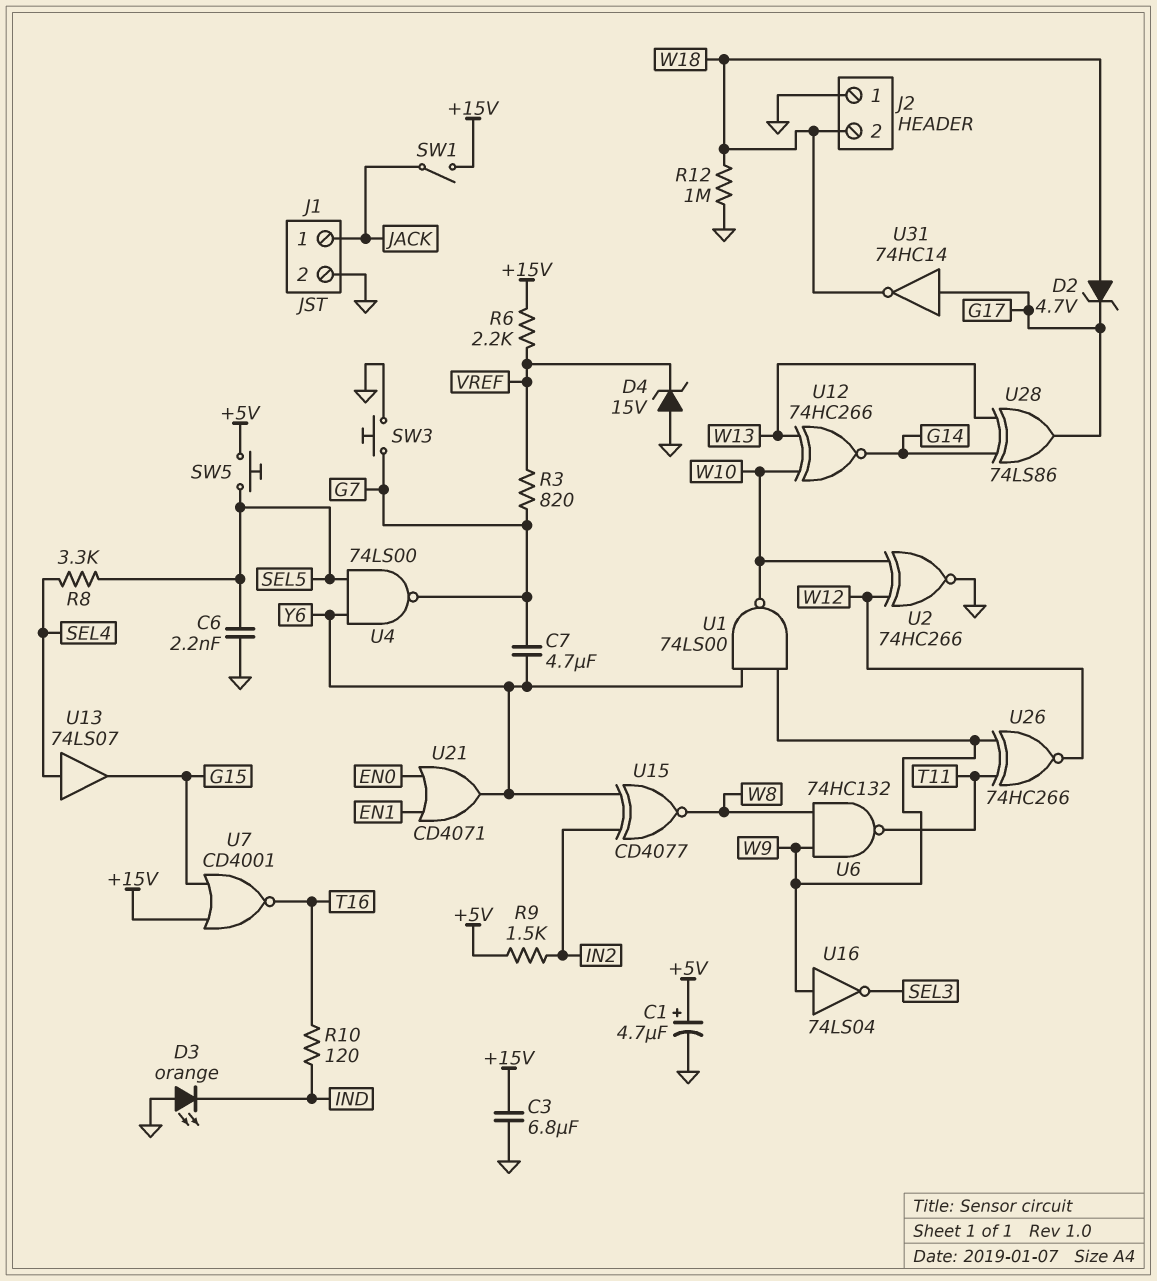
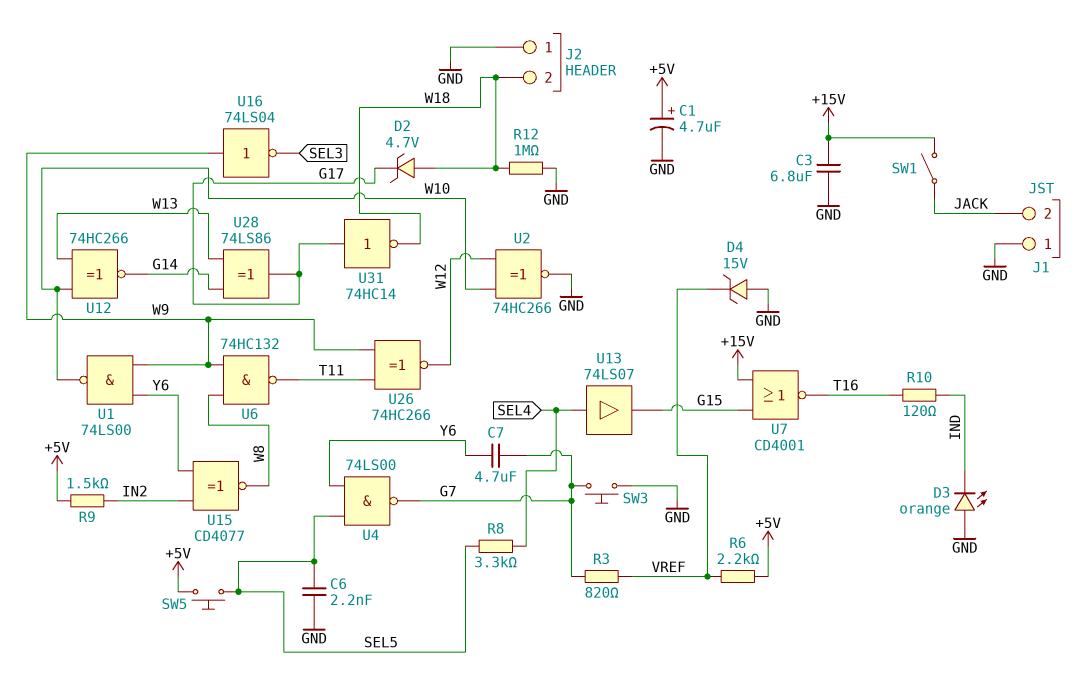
J1 pin 1: JACK -> GND
J1 pin 2: GND -> JACK
R6: 2.2k (+15V, VREF) -> 2.2k (+5V, VREF)
U21: OR CD4071 (in EN0, in EN1, out Y6) -> none

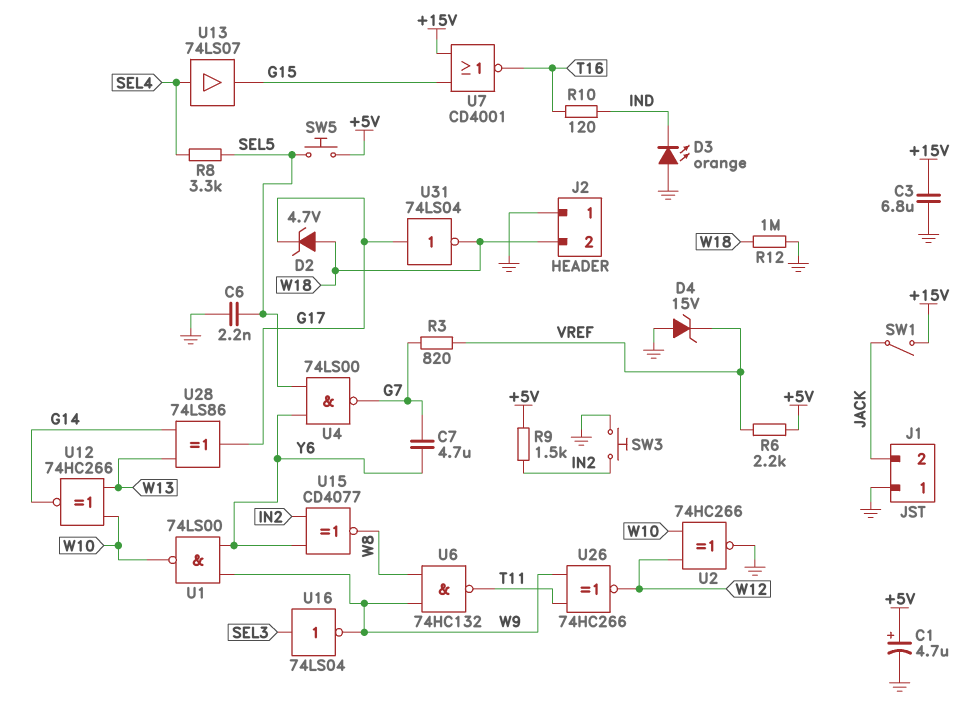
SW3: button (G7, GND) -> button (GND, IN2)
U16: NOT 74LS04 (in W9, out SEL3) -> NOT 74LS04 (in SEL3, out W9)
U31: NOT 74HC14 (in G17, out W18) -> NOT 74LS04 (in G17, out W18)

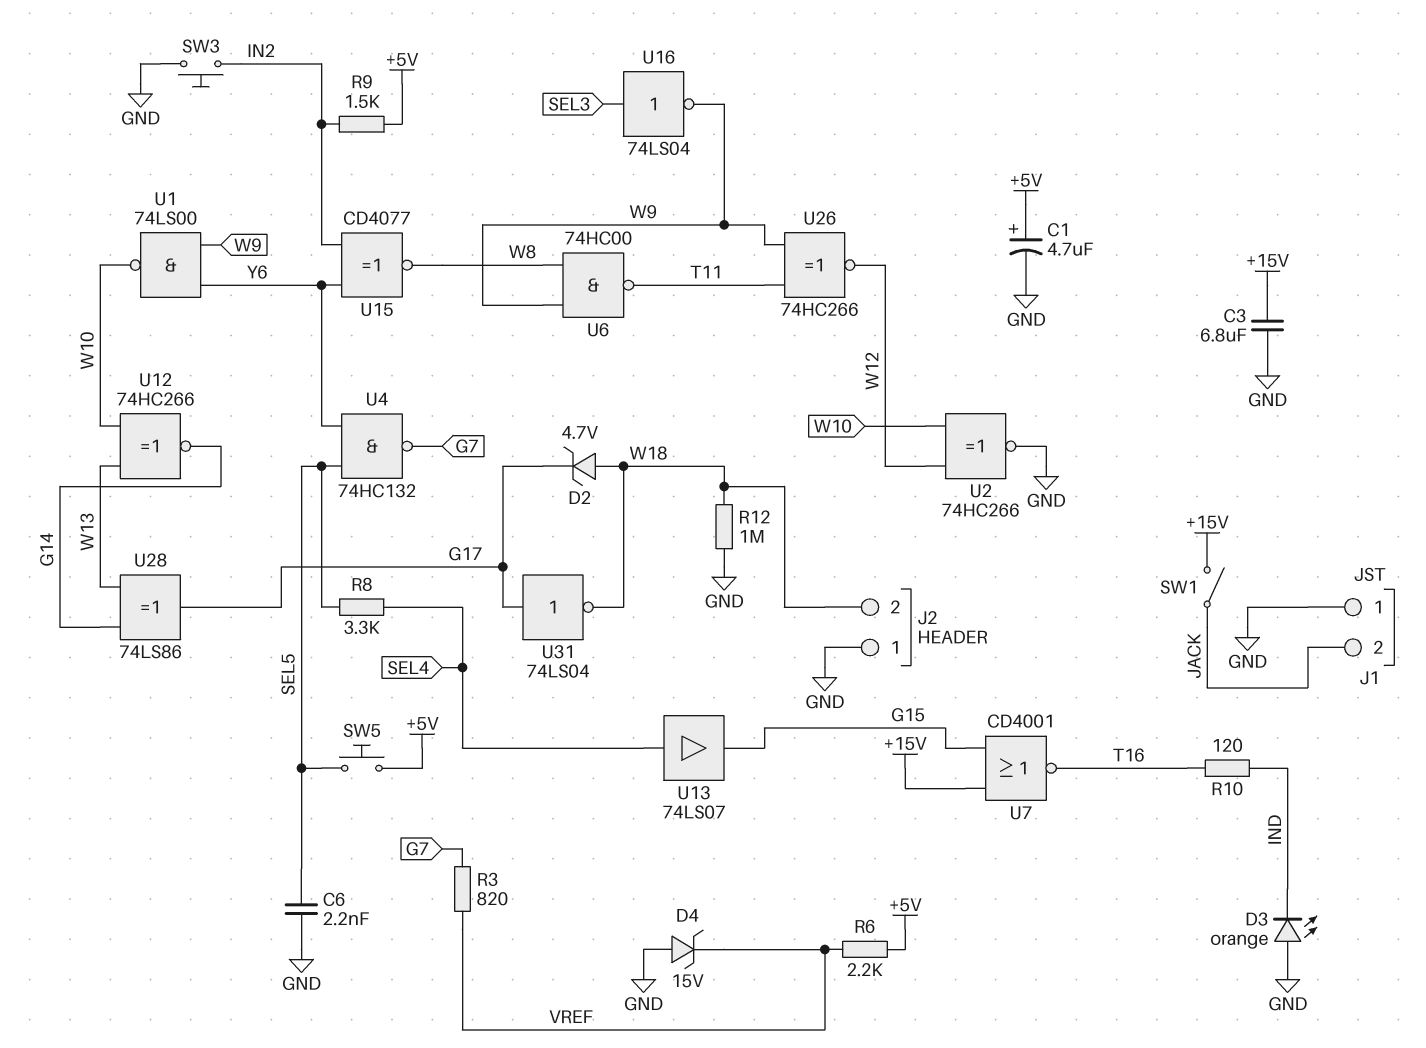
C7: 4.7uF (G7, Y6) -> none
U4: NAND 74LS00 (in SEL5, in Y6, out G7) -> NAND 74HC132 (in SEL5, in Y6, out G7)
U6: NAND 74HC132 (in W8, in W9, out T11) -> NAND 74HC00 (in W8, in W9, out T11)

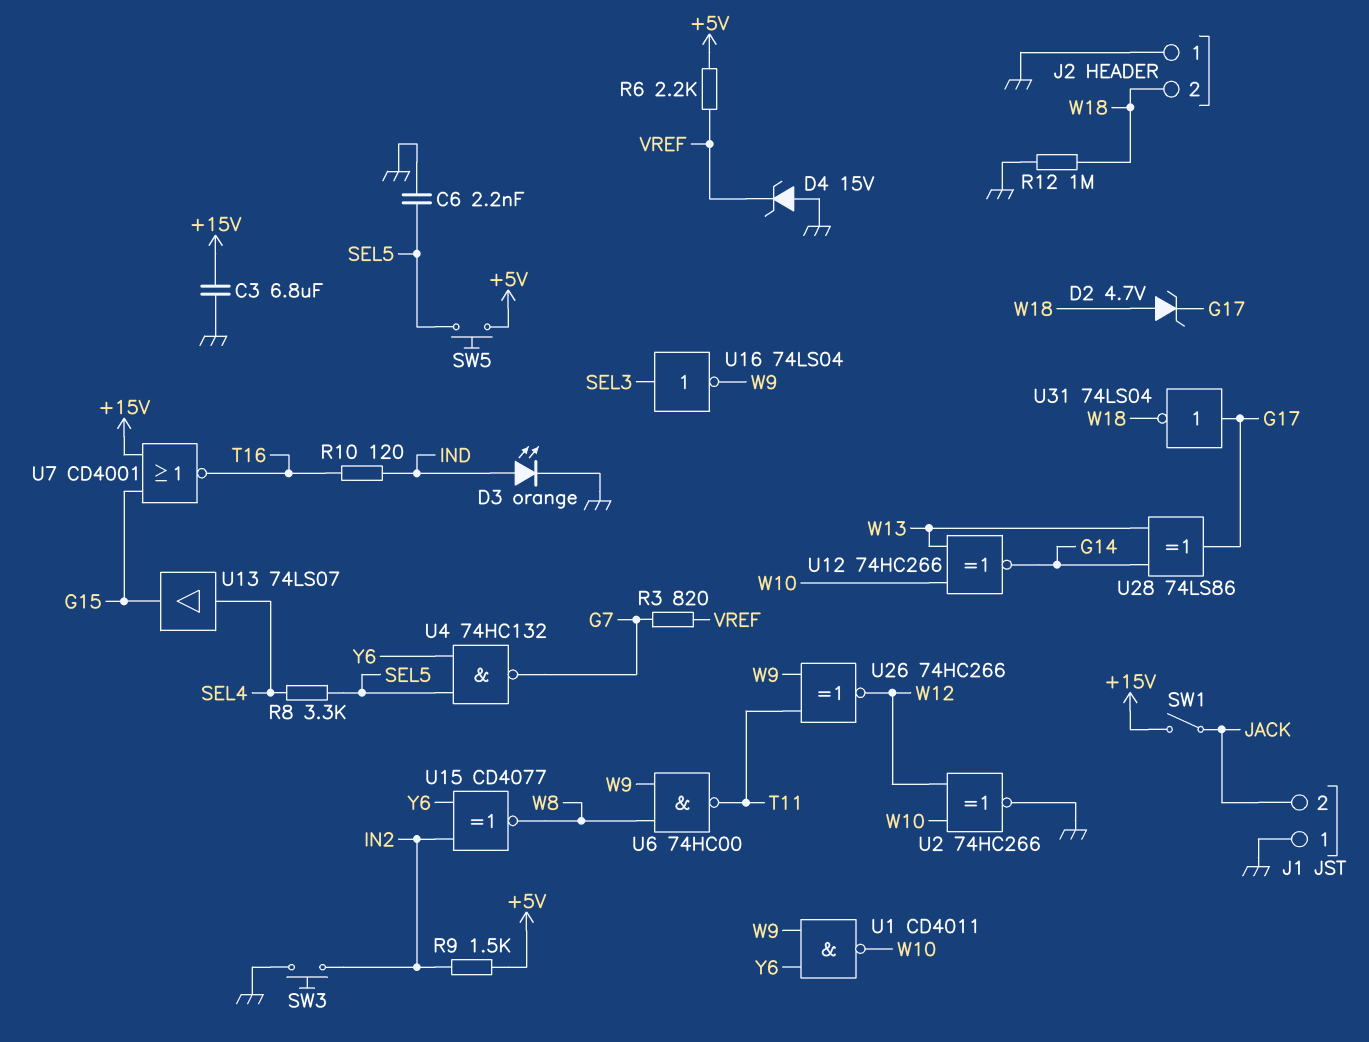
C1: 4.7uF (plus +5V, minus GND) -> none
D3: LED orange (A GND, K IND) -> LED orange (A IND, K GND)
U1: NAND 74LS00 (in W9, in Y6, out W10) -> NAND CD4011 (in W9, in Y6, out W10)

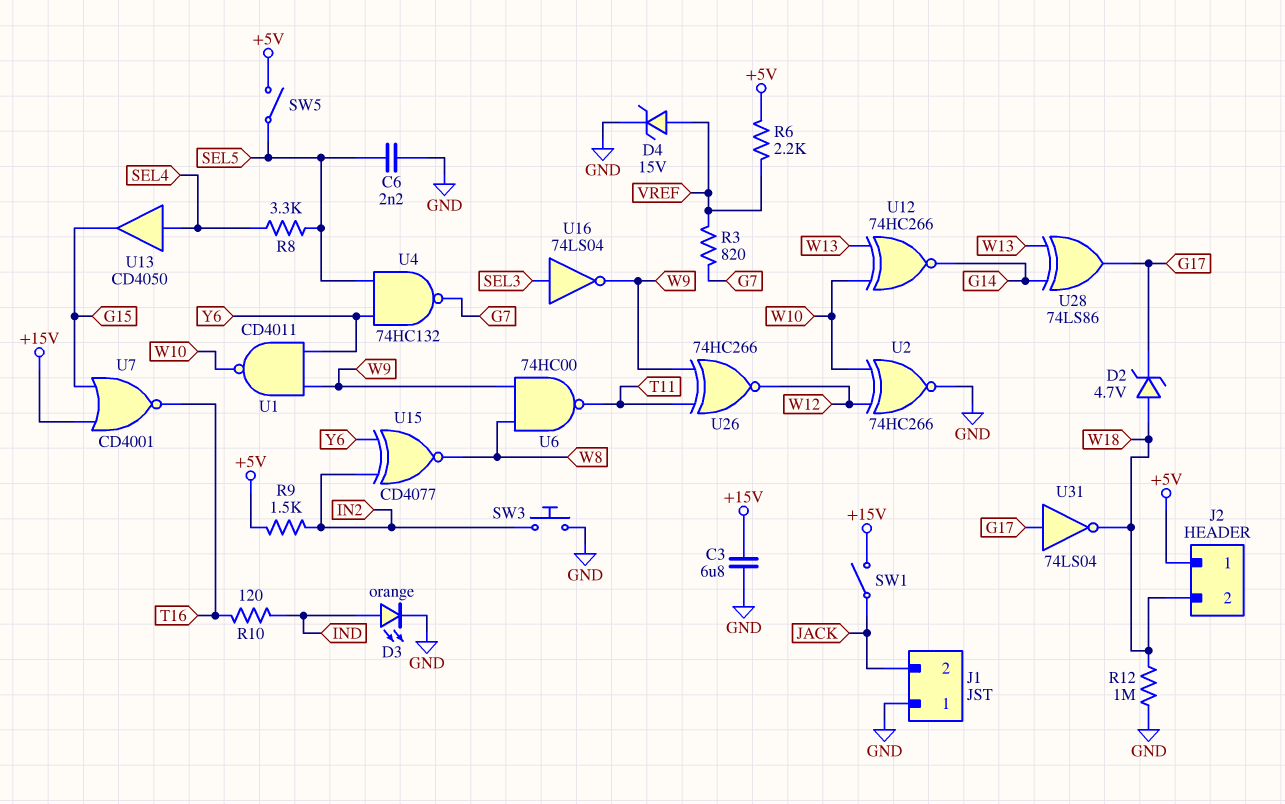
D4: zener 15V (A GND, K VREF) -> zener 15V (A VREF, K GND)
J2 pin 1: GND -> +5V
SW5: button (+5V, SEL5) -> switch (+5V, SEL5)
U13: buffer 74LS07 (in SEL4, out G15) -> buffer CD4050 (in SEL4, out G15)

